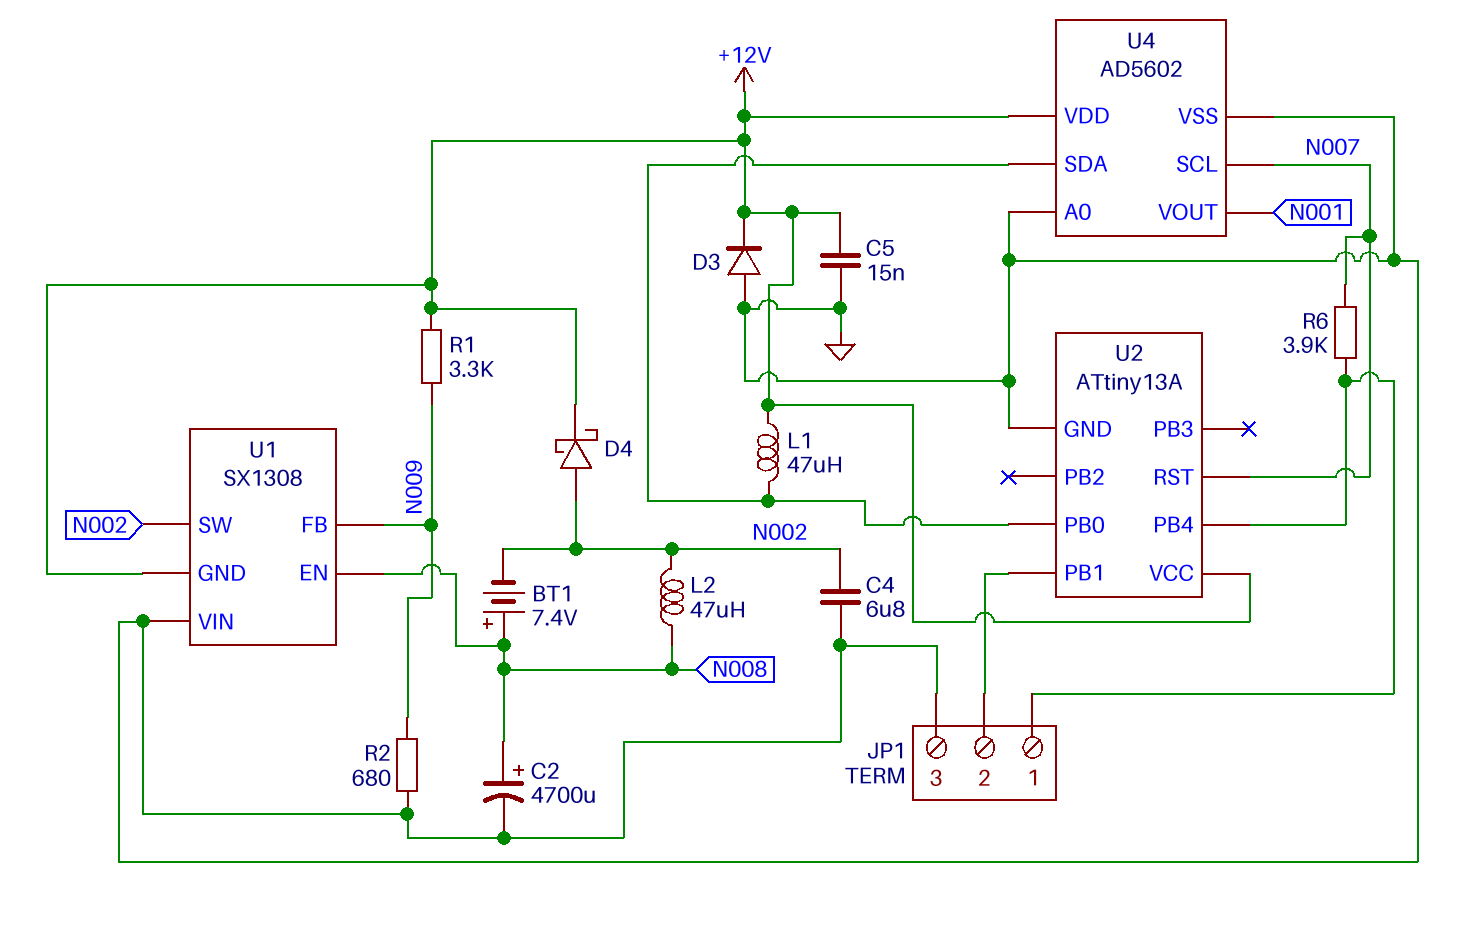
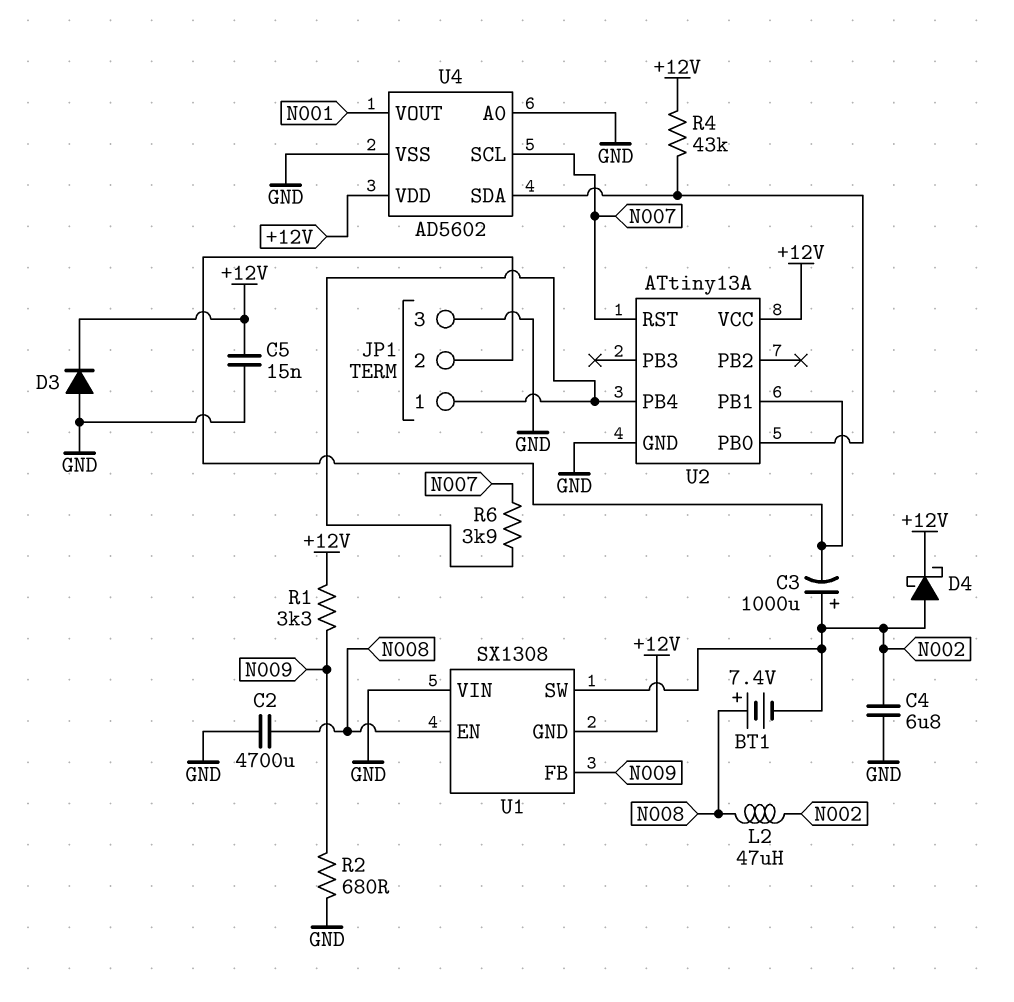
C2: 4700uF (plus N008, minus GND) -> 4700uF (GND, N008)
C3: none -> 1000uF (plus N002, minus JP1/2)
L1: 47uH (+12V, U2/PB0) -> none
R4: none -> 43k (+12V, U2/PB0)

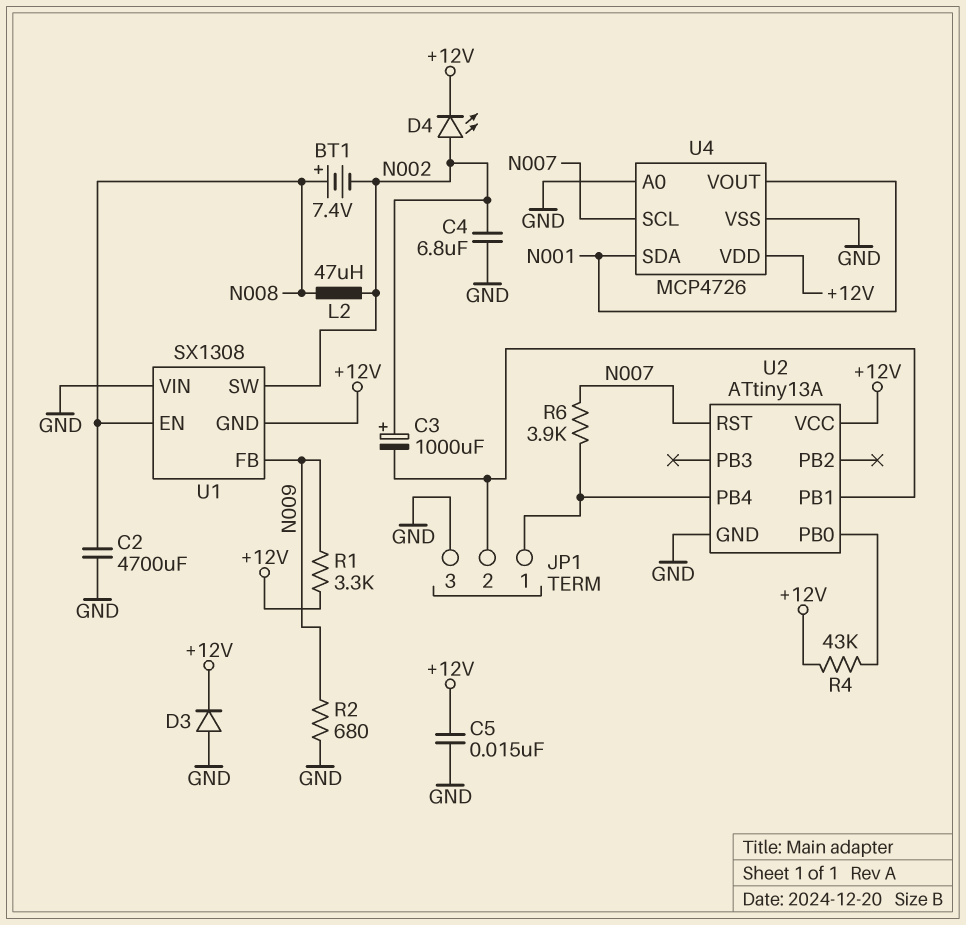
D4: schottky (A N002, K +12V) -> LED (A N002, K +12V)
U4: AD5602 -> MCP4726
U4 pin SDA: U2/PB0 -> N001

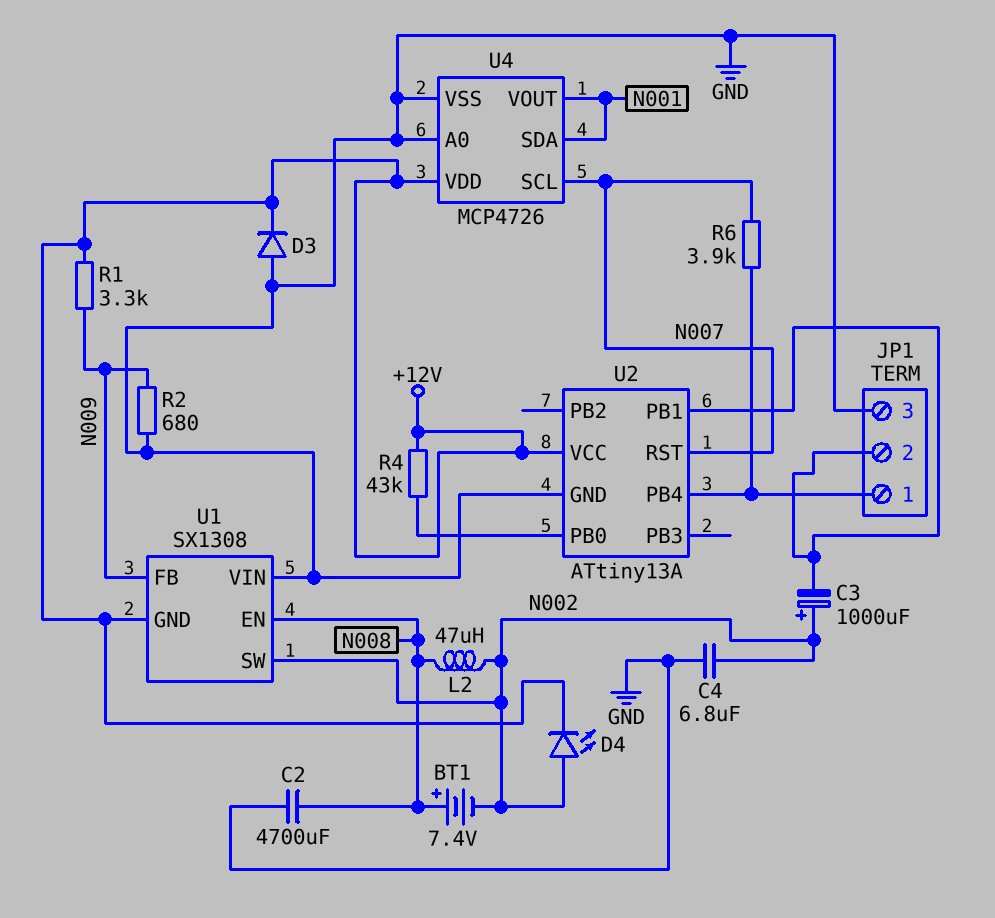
C5: 15nF (+12V, GND) -> none

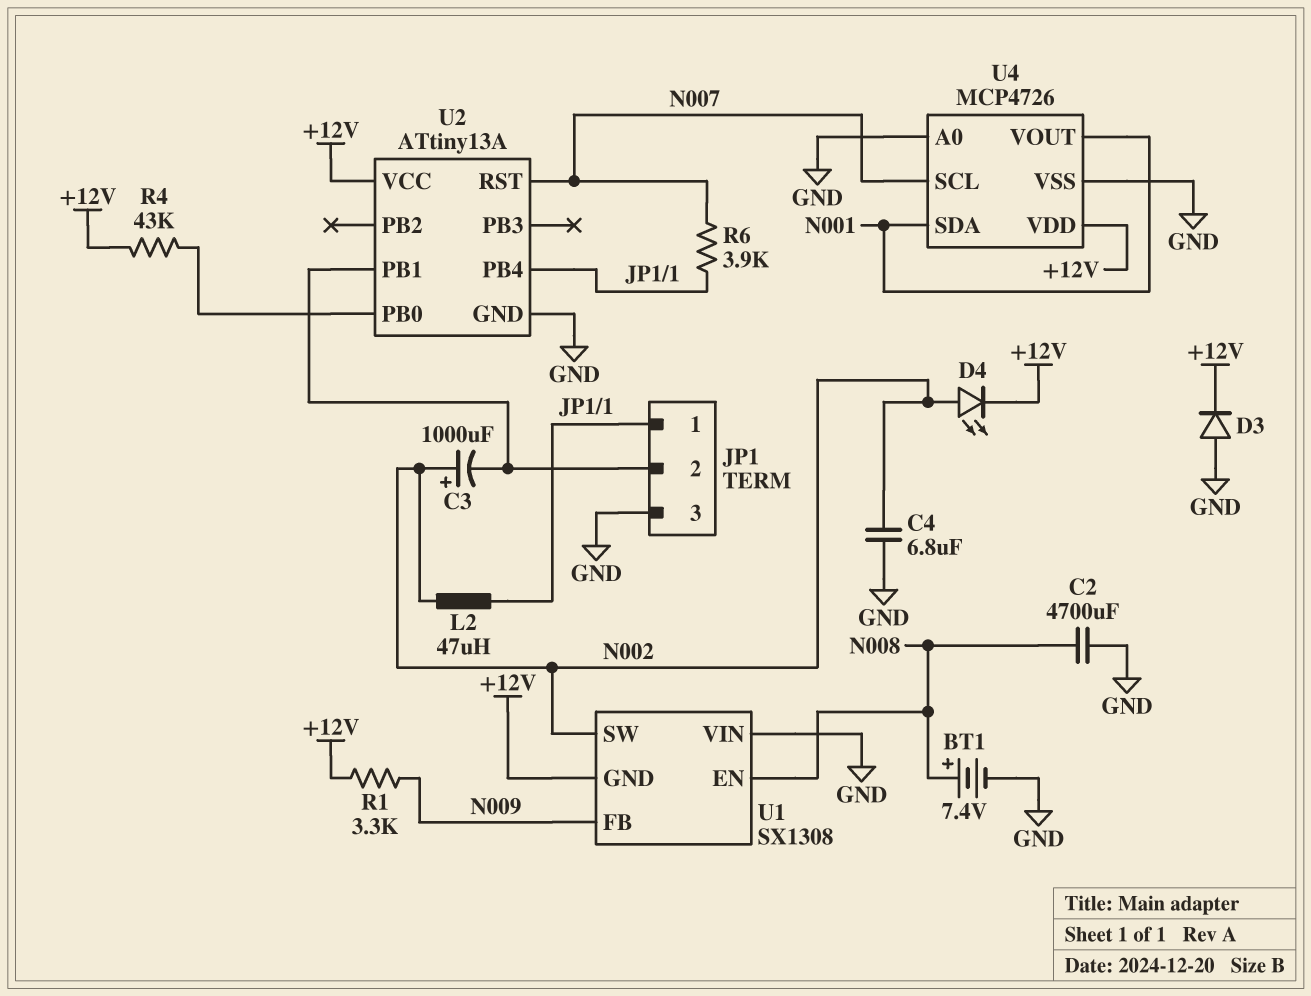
BT1: 7.4V (plus N008, minus N002) -> 7.4V (plus N008, minus GND)
L2: 47uH (N002, N008) -> 47uH (JP1/1, N002)
R2: 680 (GND, N009) -> none

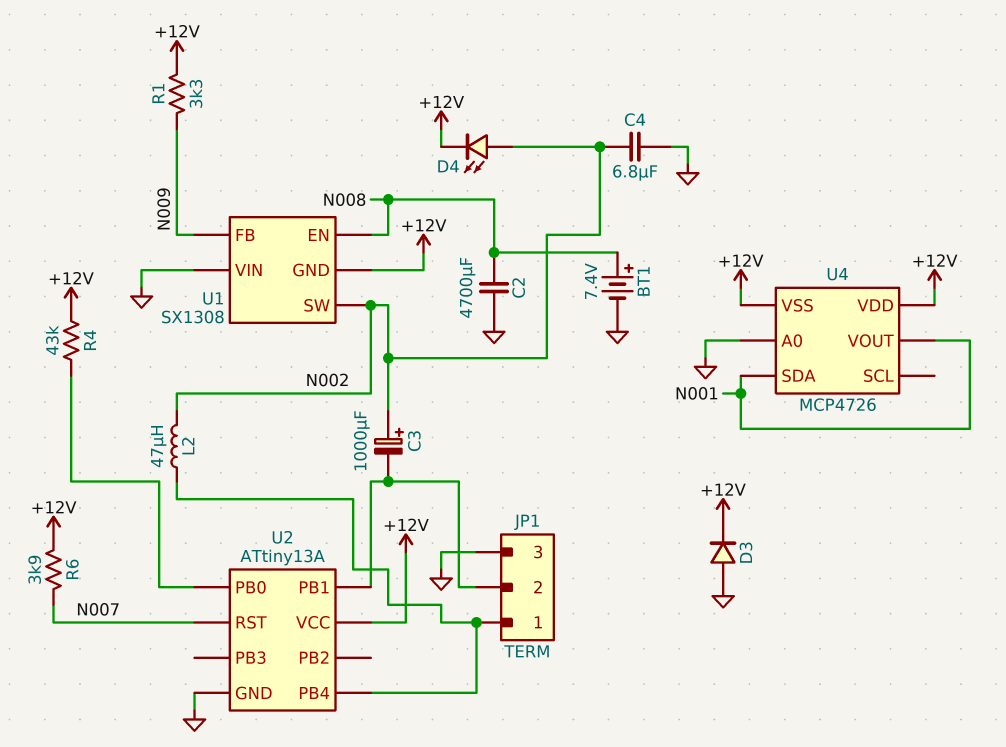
R6: 3.9k (JP1/1, N007) -> 3.9k (+12V, N007)
U4 pin SCL: N007 -> none
U4 pin VSS: GND -> +12V

